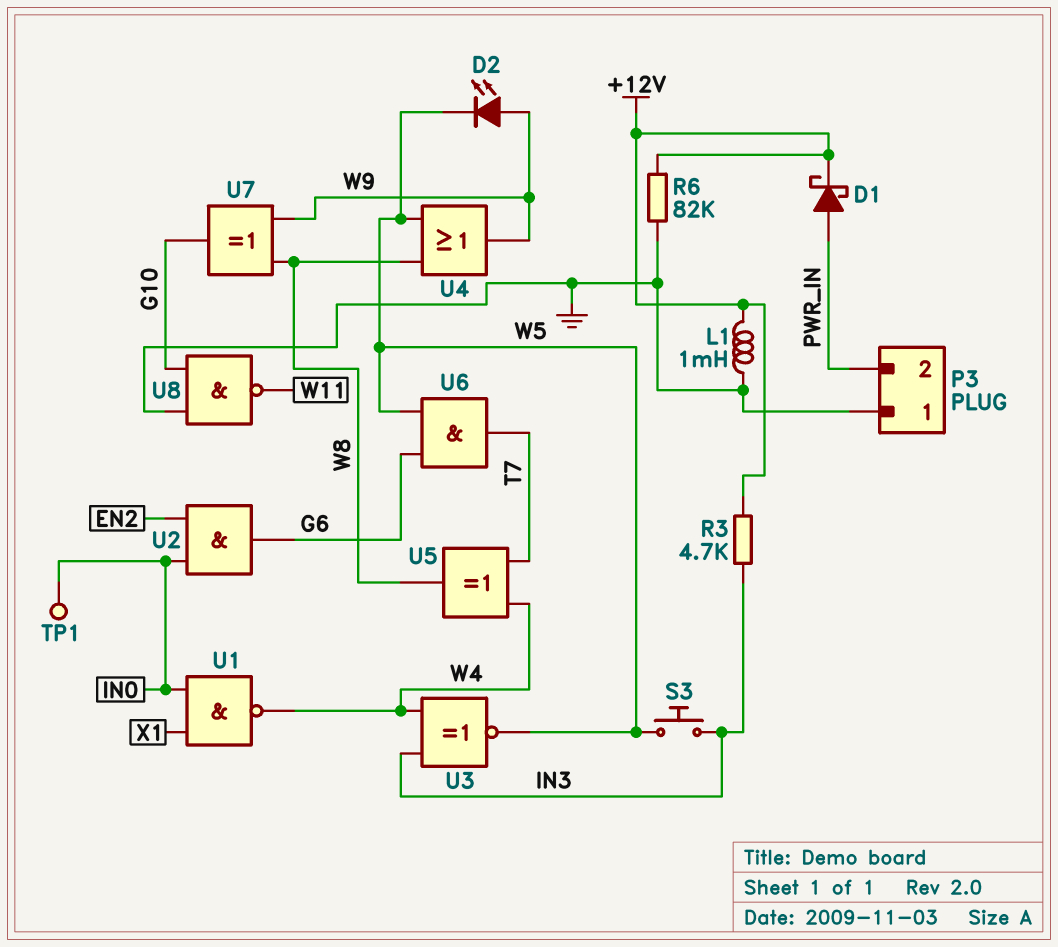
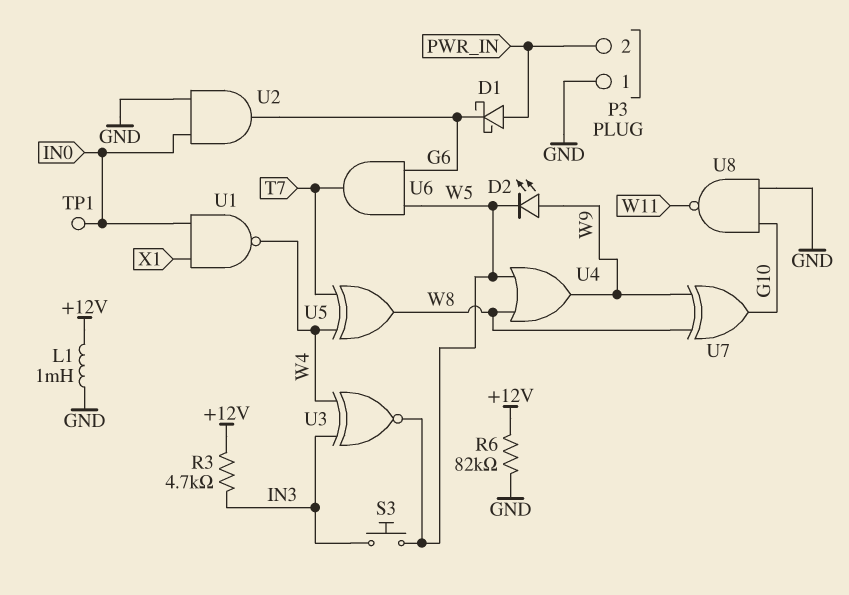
D1: schottky (A PWR_IN, K +12V) -> schottky (A PWR_IN, K G6)
U2: AND (in EN2, in IN0, out G6) -> AND (in GND, in IN0, out G6)

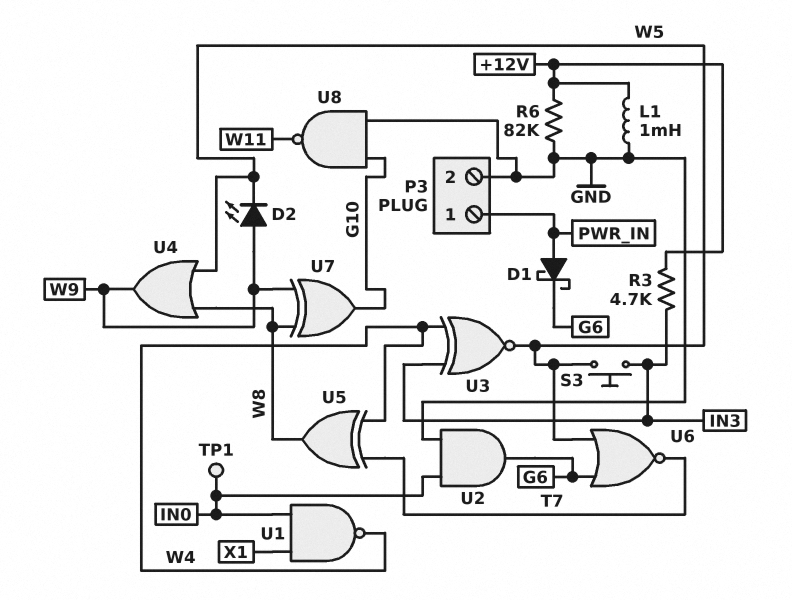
P3 pin 1: GND -> PWR_IN
P3 pin 2: PWR_IN -> GND
U6: AND (in G6, in W5, out T7) -> NOR (in G6, in W5, out T7)

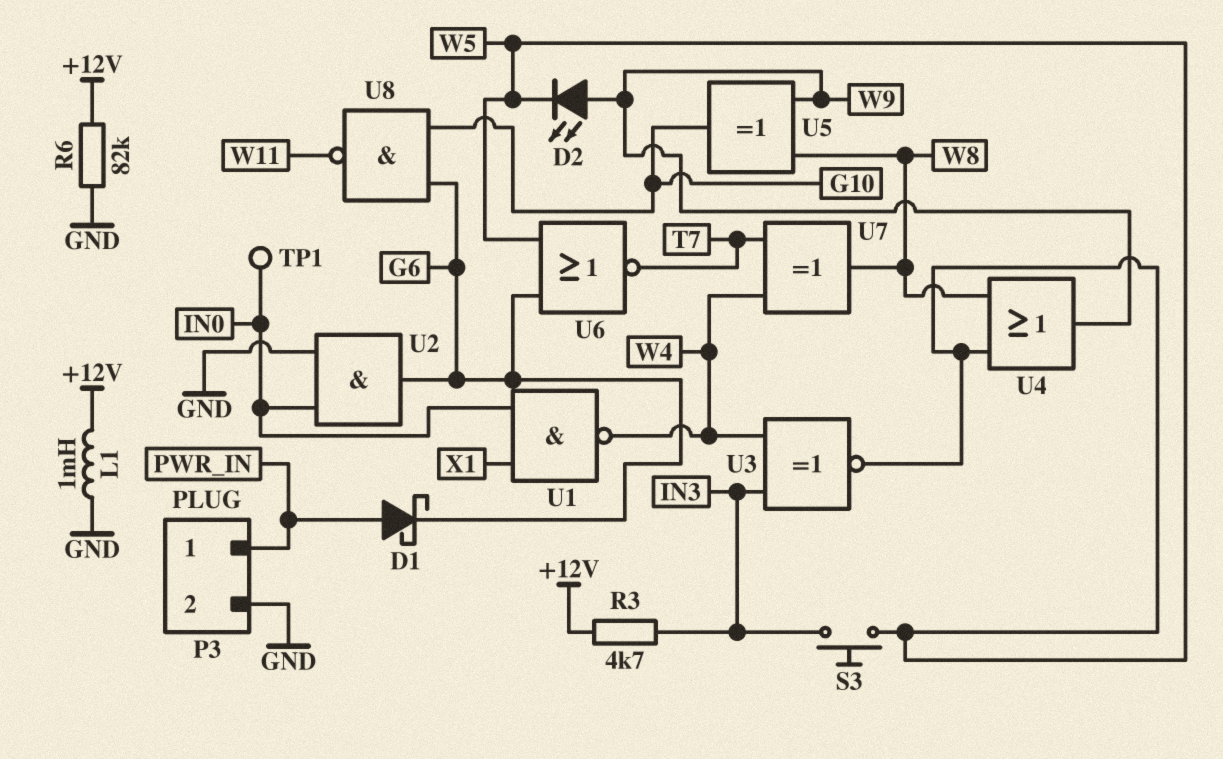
U5: XOR (in T7, in W4, out W8) -> XOR (in W8, in W9, out G10)
U7: XOR (in W8, in W9, out G10) -> XOR (in T7, in W4, out W8)
U8: NAND (in G10, in GND, out W11) -> NAND (in G6, in G10, out W11)

